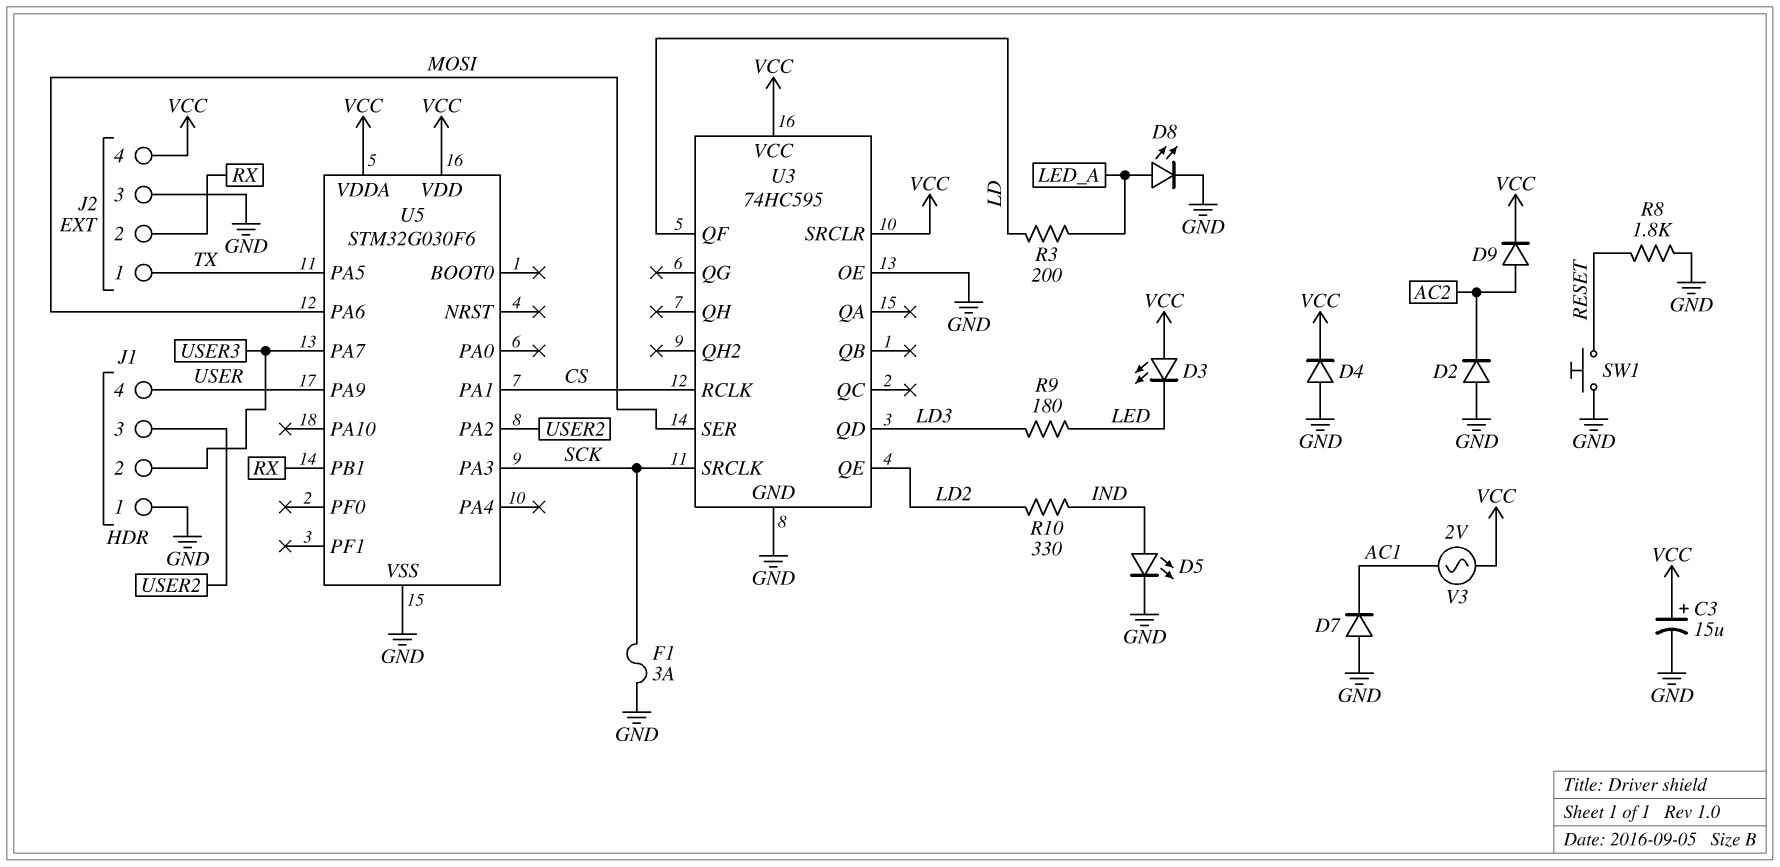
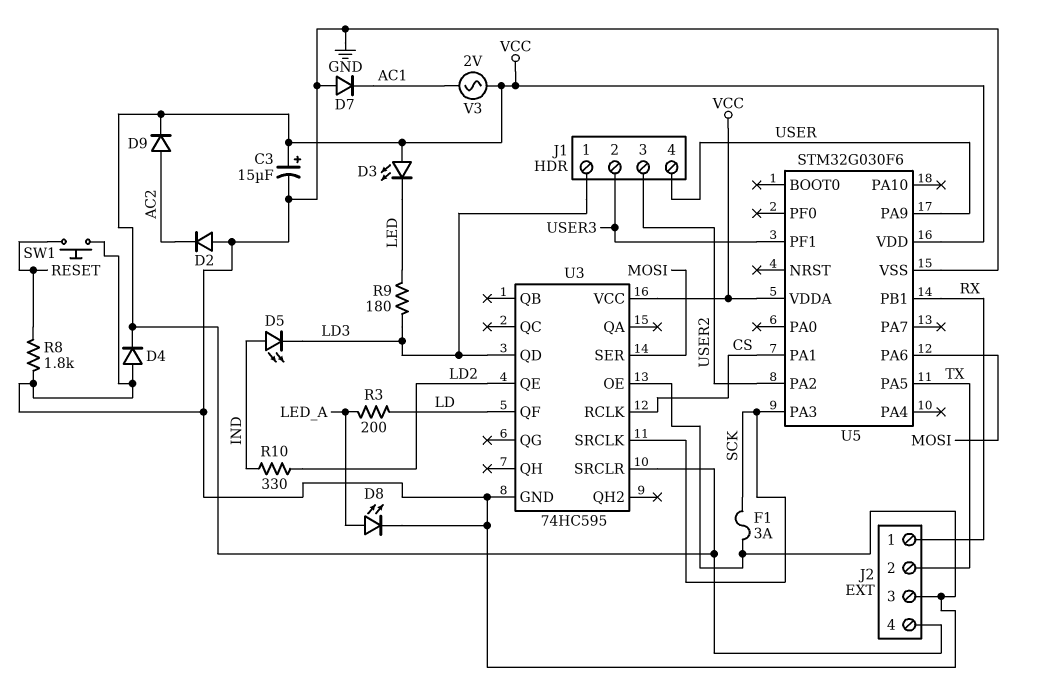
D5: LED (A IND, K GND) -> LED (A IND, K LD3)
J1 pin 1: GND -> LD3
J2 pin 1: TX -> RX
J2 pin 2: RX -> TX
U5 pin PA7: USER3 -> none
U5 pin PF1: none -> USER3

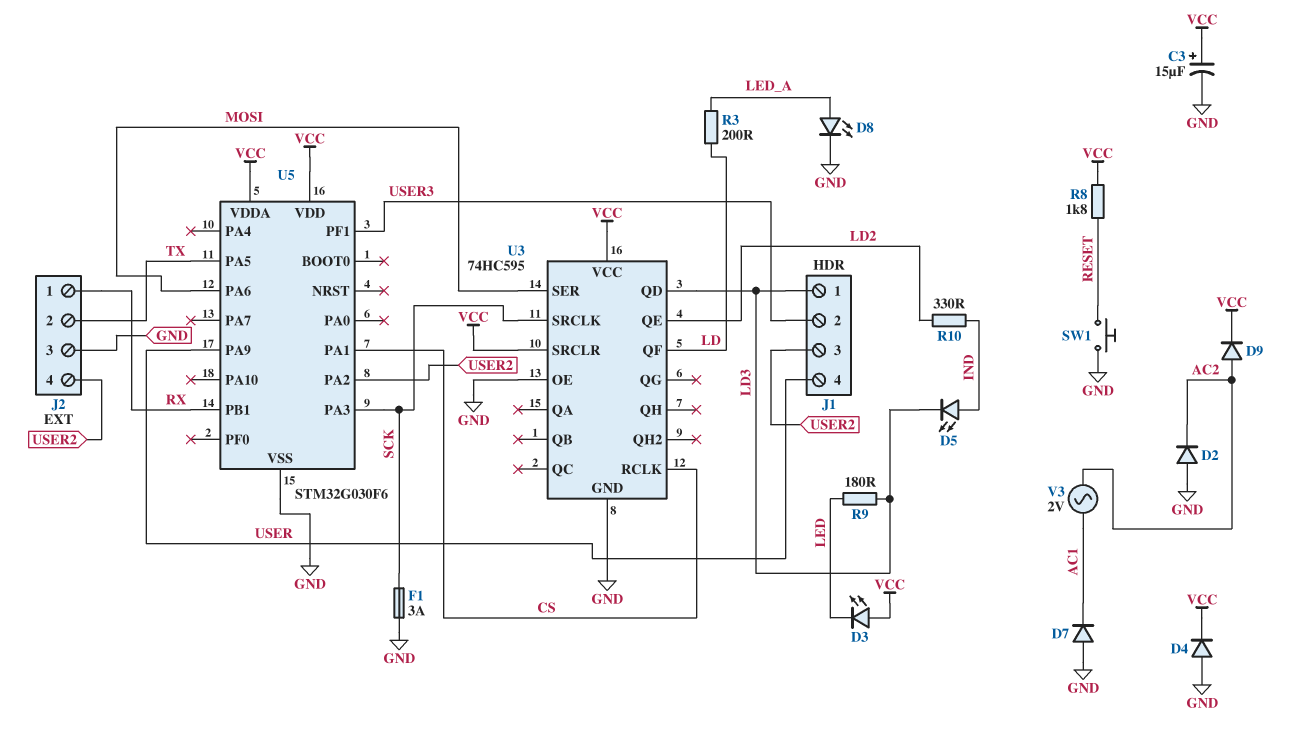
J2 pin 4: VCC -> USER2
R8: 1.8k (GND, RESET) -> 1.8k (RESET, VCC)
V3: AC 2V (AC1, VCC) -> AC 2V (AC1, AC2)

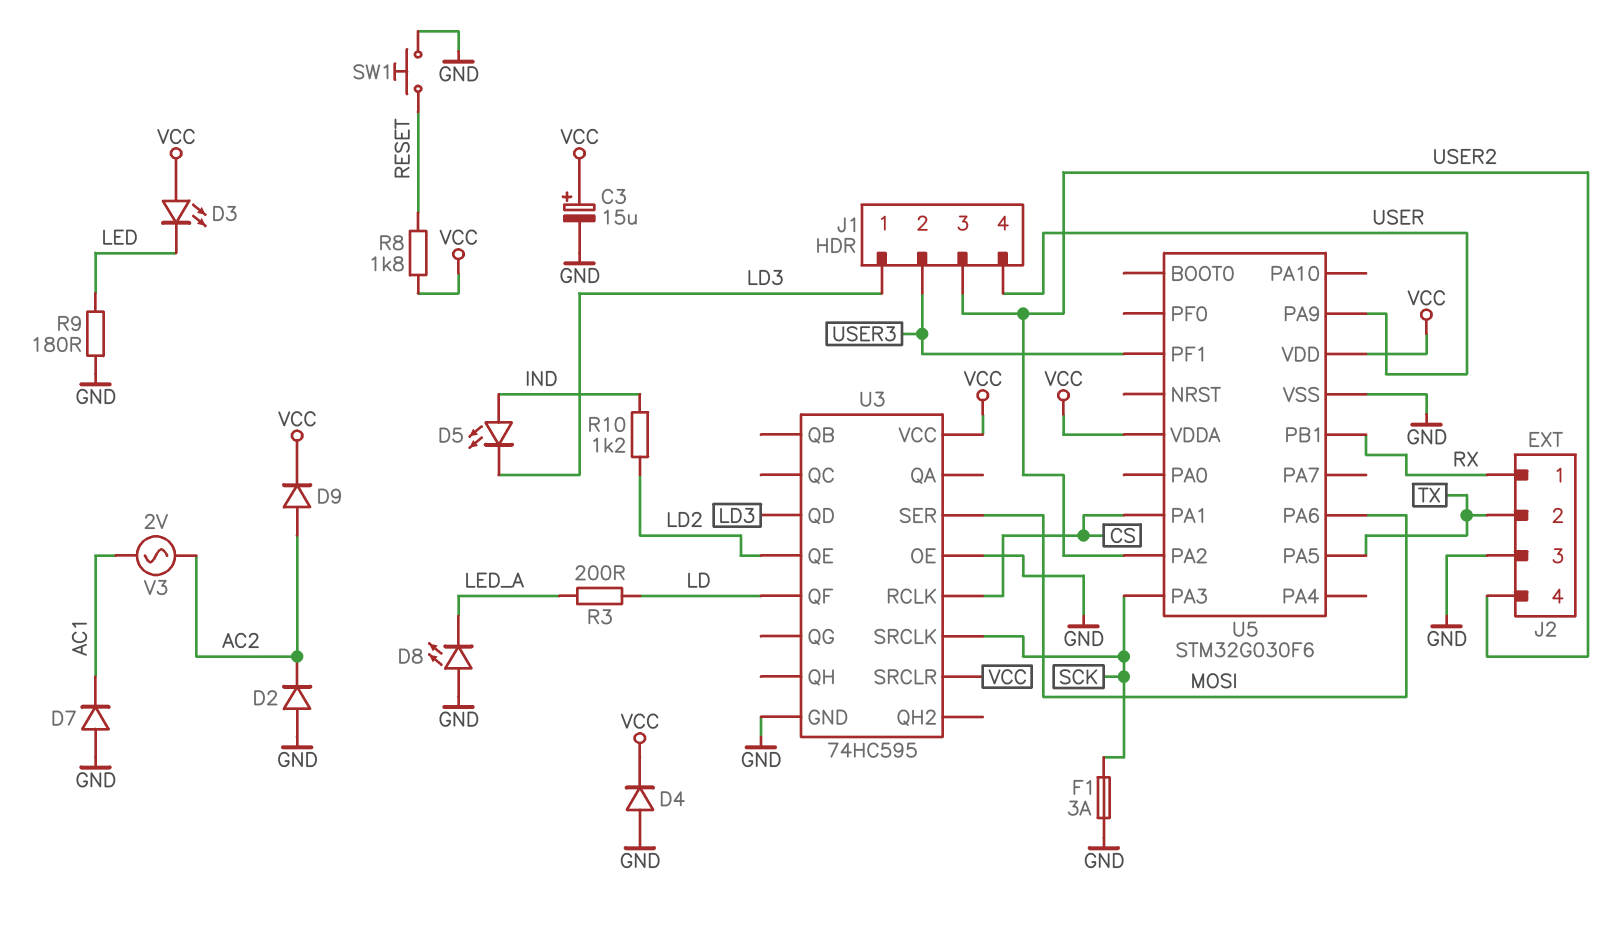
D8: LED (A LED_A, K GND) -> LED (A GND, K LED_A)
R9: 180 (LD3, LED) -> 180 (GND, LED)
R10: 330 (IND, LD2) -> 1.2k (IND, LD2)

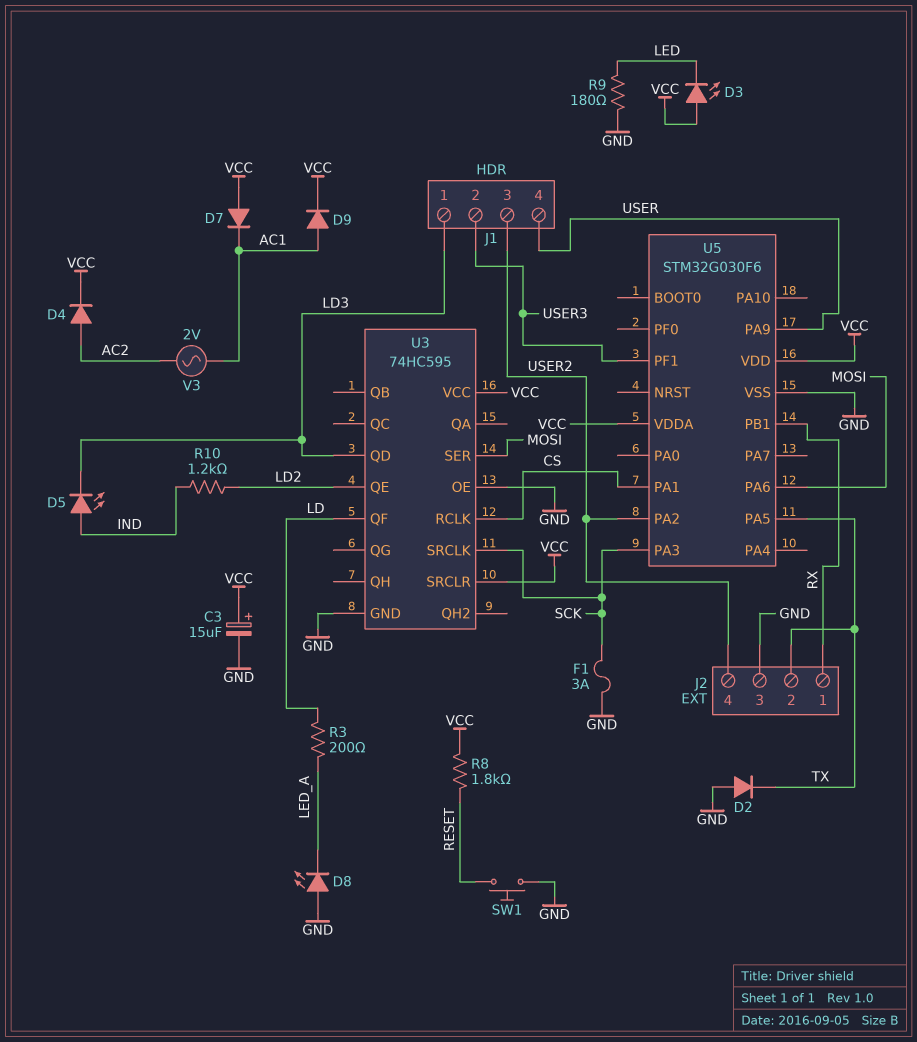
D2: diode (A GND, K AC2) -> diode (A GND, K TX)
D4: diode (A GND, K VCC) -> diode (A AC2, K VCC)
D7: diode (A GND, K AC1) -> diode (A VCC, K AC1)
D9: diode (A AC2, K VCC) -> diode (A AC1, K VCC)

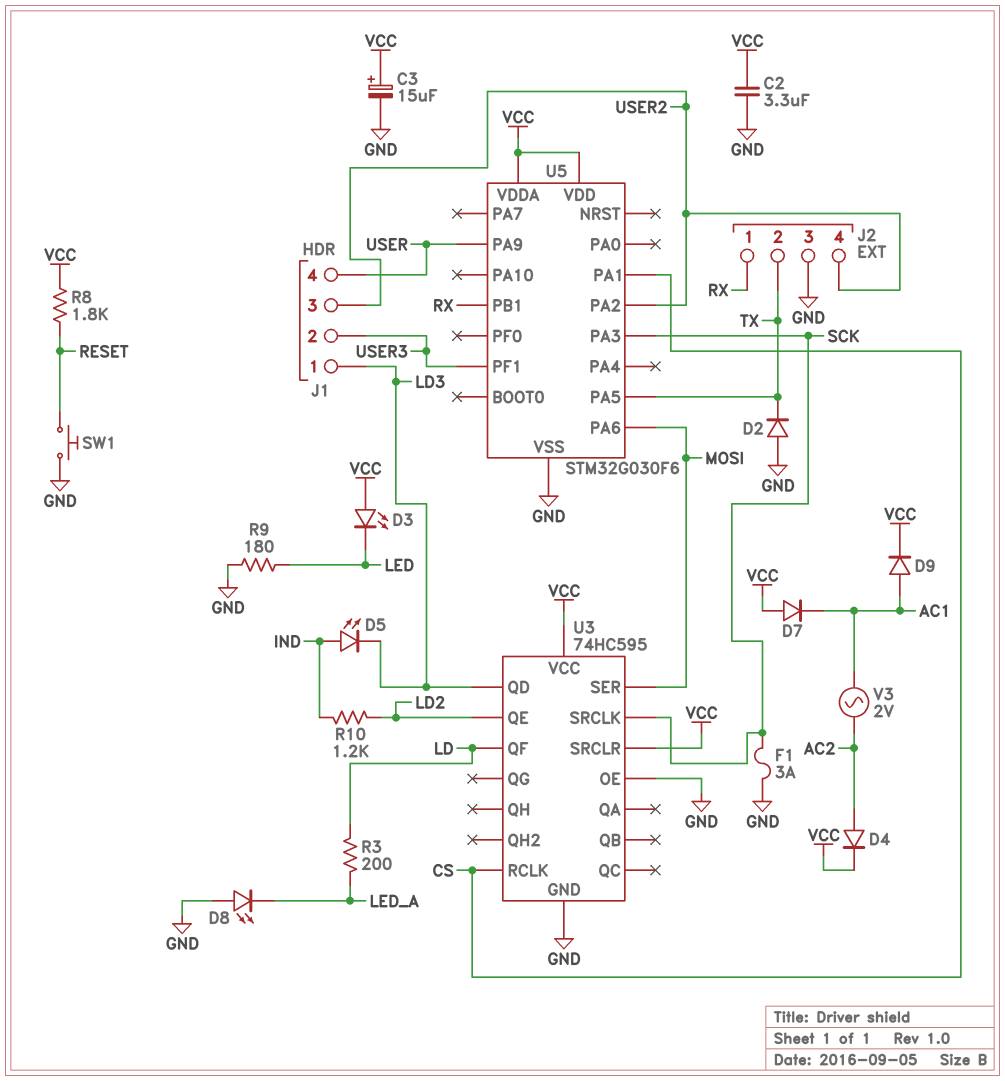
C2: none -> 3.3uF (GND, VCC)

